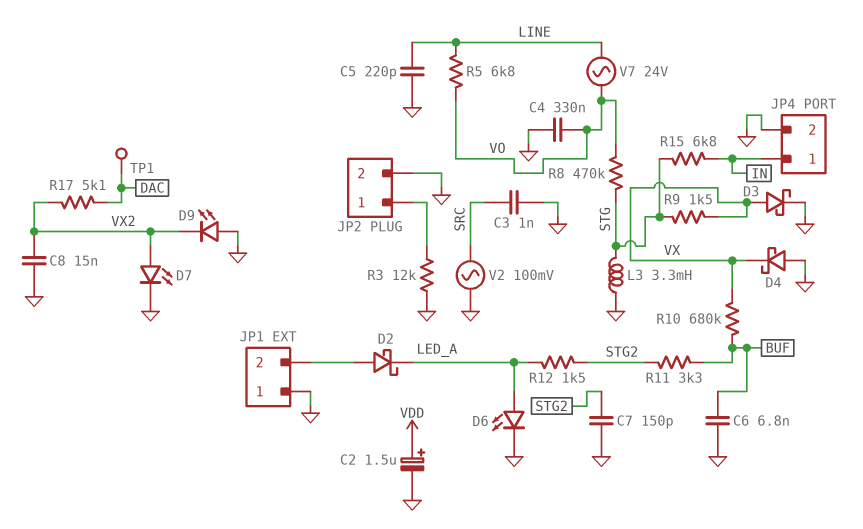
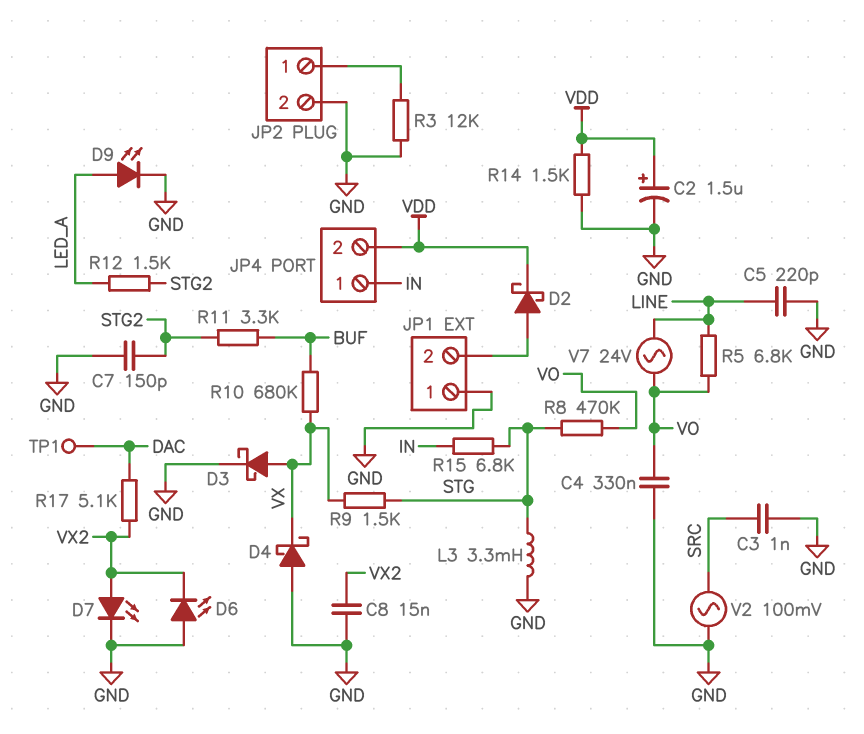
C6: 6.8nF (BUF, GND) -> none
D2: schottky (A JP1/2, K LED_A) -> schottky (A JP1/2, K VDD)
D6: LED (A LED_A, K GND) -> LED (A GND, K VX2)
D9: LED (A GND, K VX2) -> LED (A LED_A, K GND)
JP4 pin 2: GND -> VDD
R14: none -> 1.5k (GND, VDD)

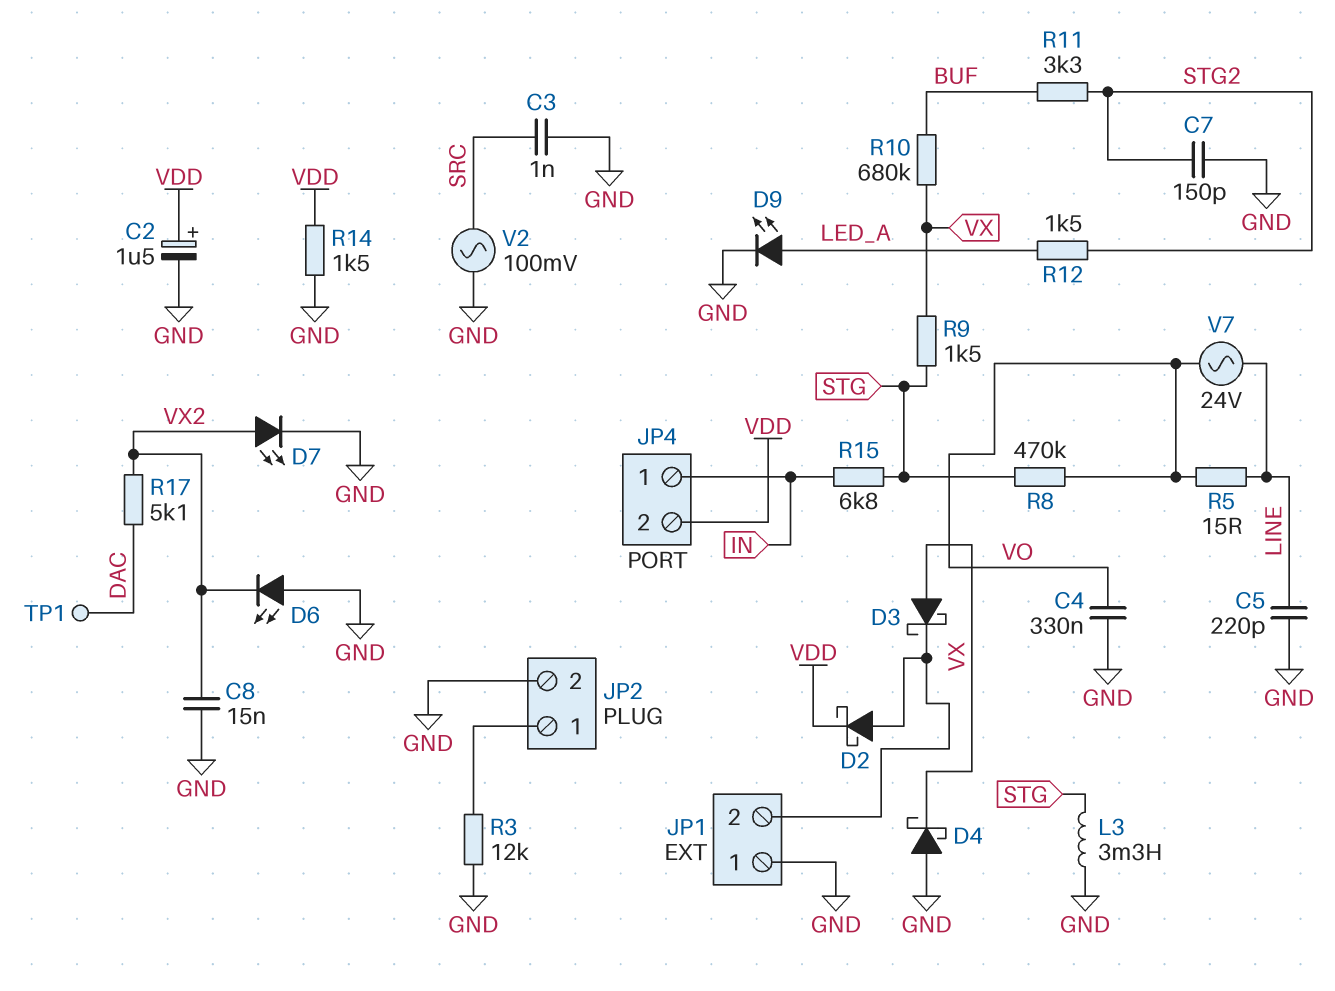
D3: schottky (A VX, K GND) -> schottky (A VX, K JP1/2)
R5: 6.8k (LINE, VO) -> 15 (LINE, VO)

